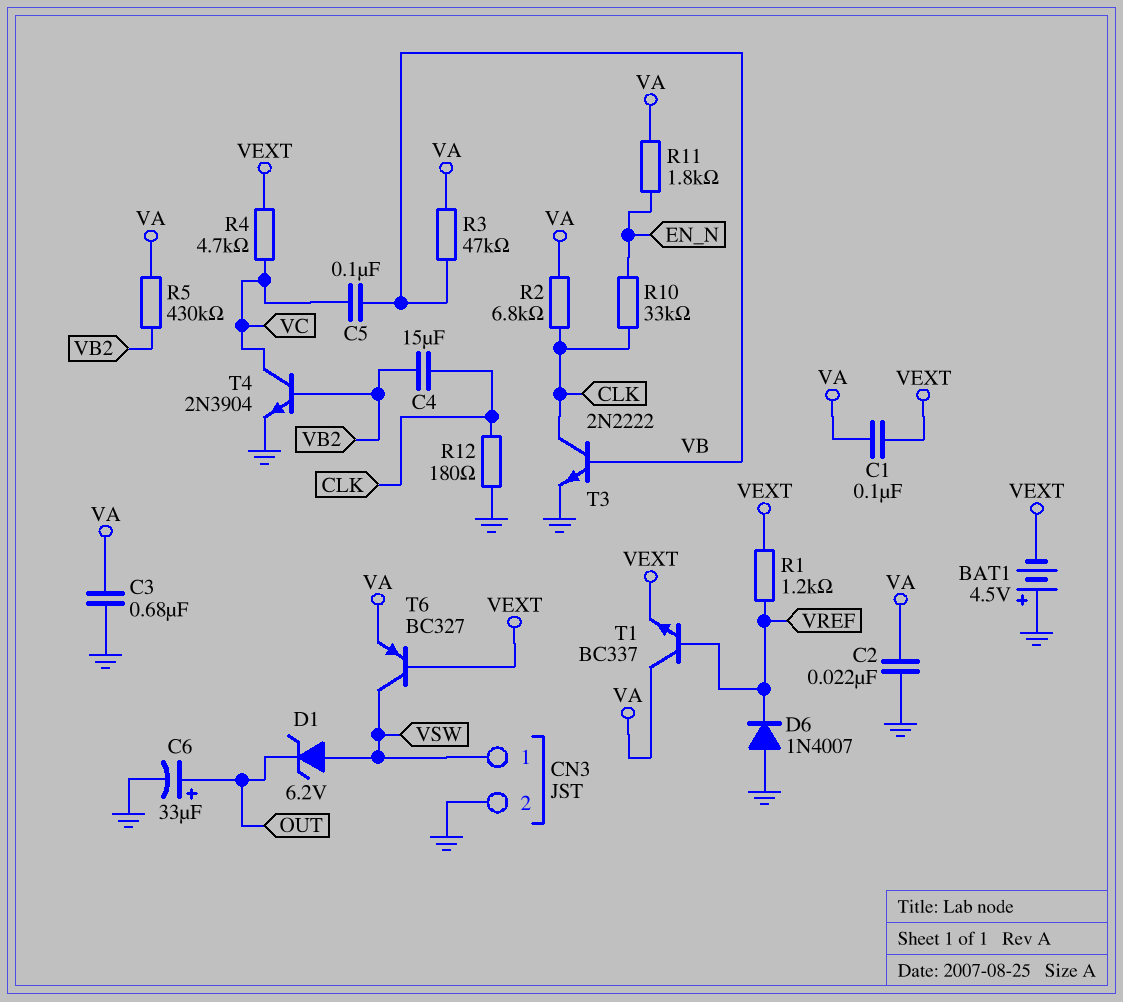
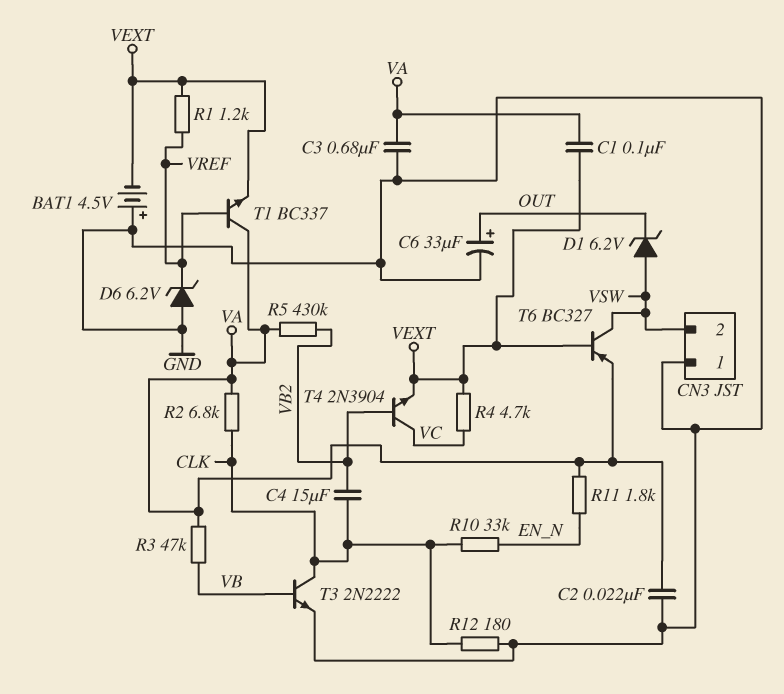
C5: 100nF (VB, VC) -> none
CN3 pin 1: VSW -> GND
CN3 pin 2: GND -> VSW
D6: diode 1N4007 (A GND, K VREF) -> zener 6.2V (A GND, K VREF)
T4: NPN 2N3904 (B VB2, C VC, E GND) -> NPN 2N3904 (B VB2, C VC, E VEXT)

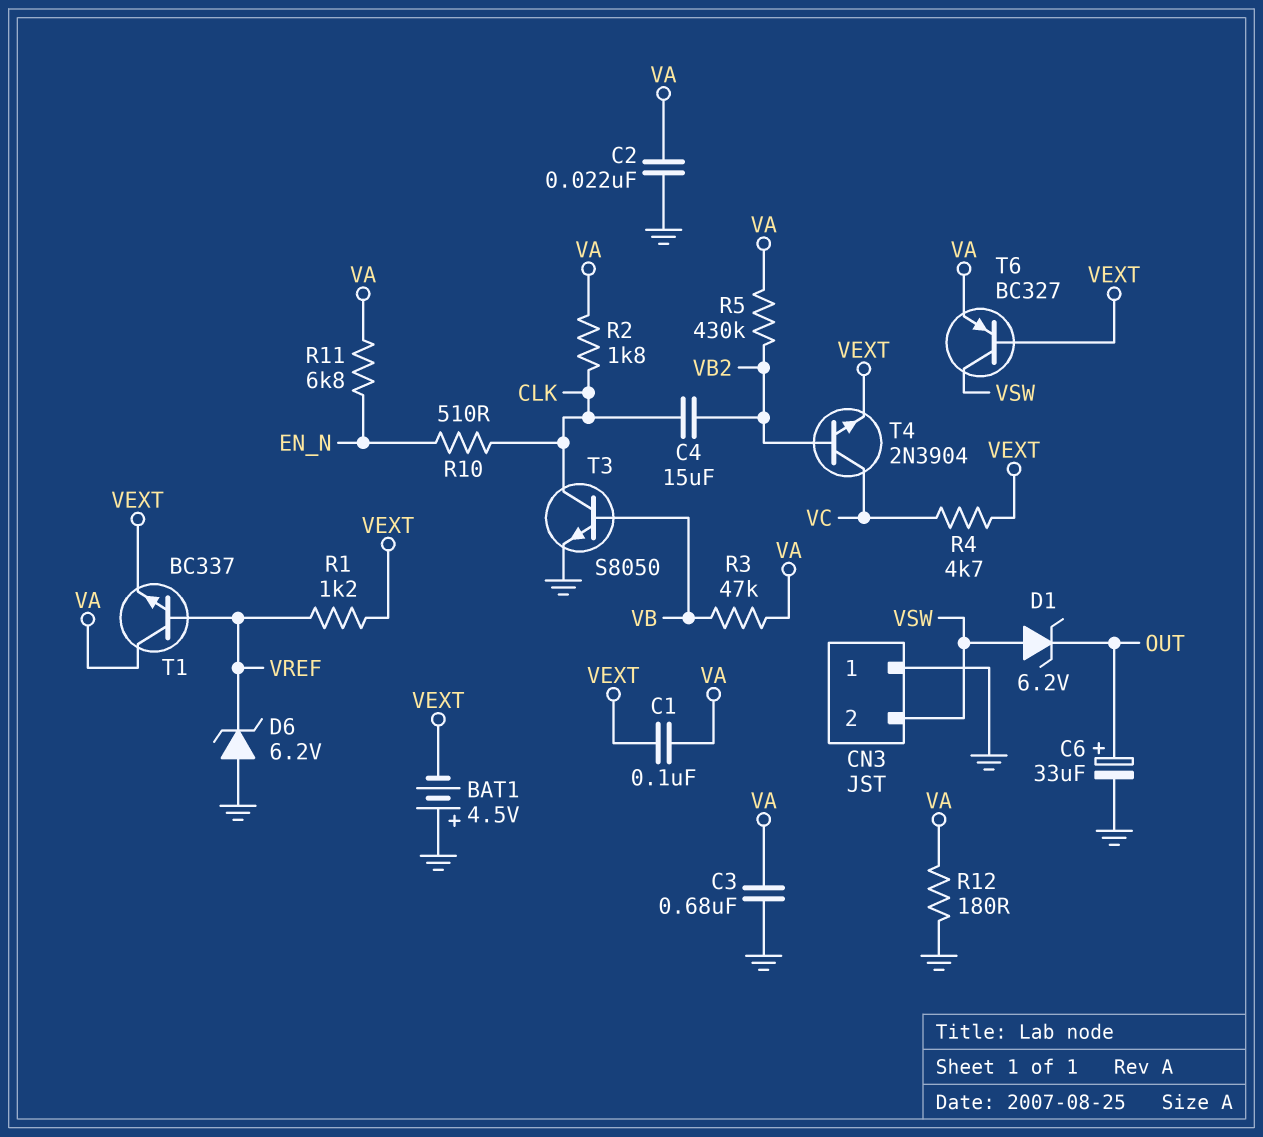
R2: 6.8k (CLK, VA) -> 1.8k (CLK, VA)
R10: 33k (CLK, EN_N) -> 510 (CLK, EN_N)
R11: 1.8k (EN_N, VA) -> 6.8k (EN_N, VA)
R12: 180 (CLK, GND) -> 180 (GND, VA)
T3: NPN 2N2222 (B VB, C CLK, E GND) -> NPN S8050 (B VB, C CLK, E GND)

